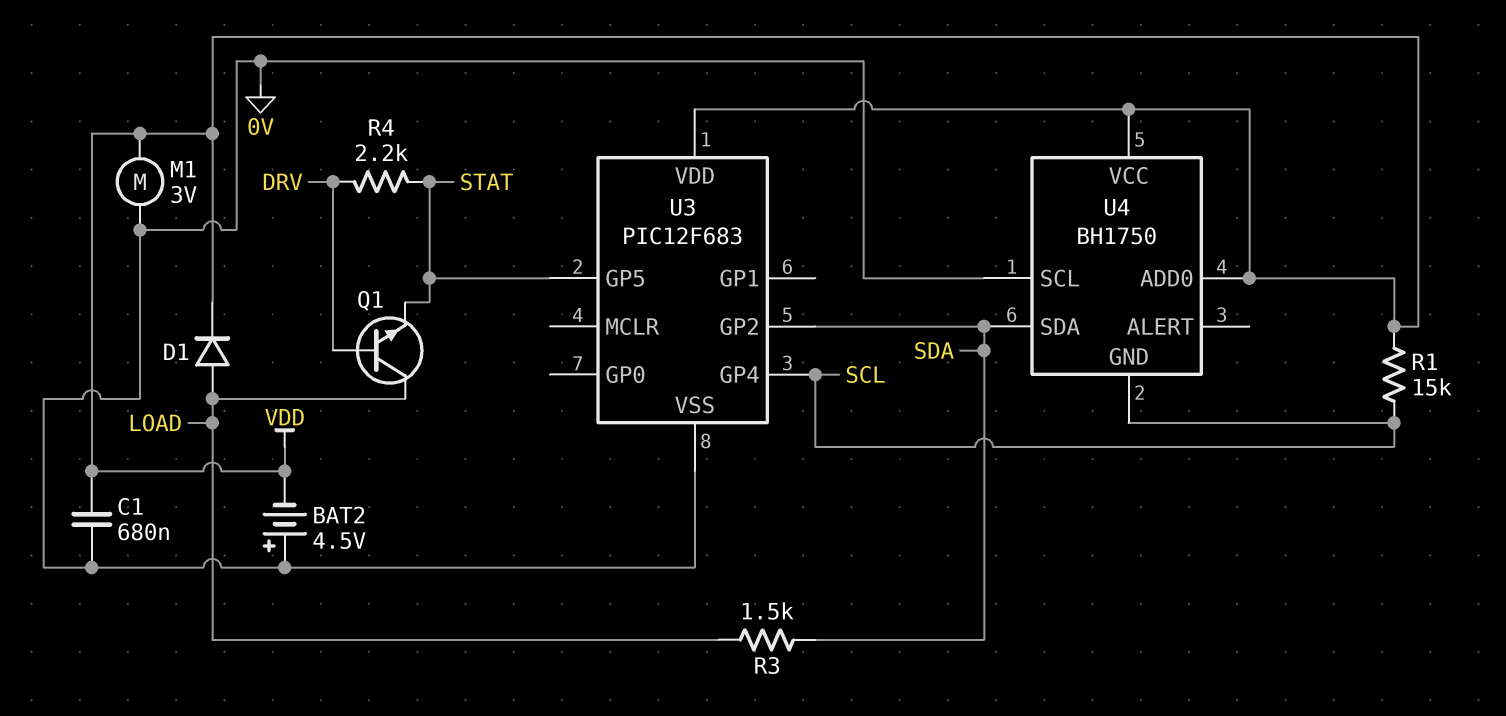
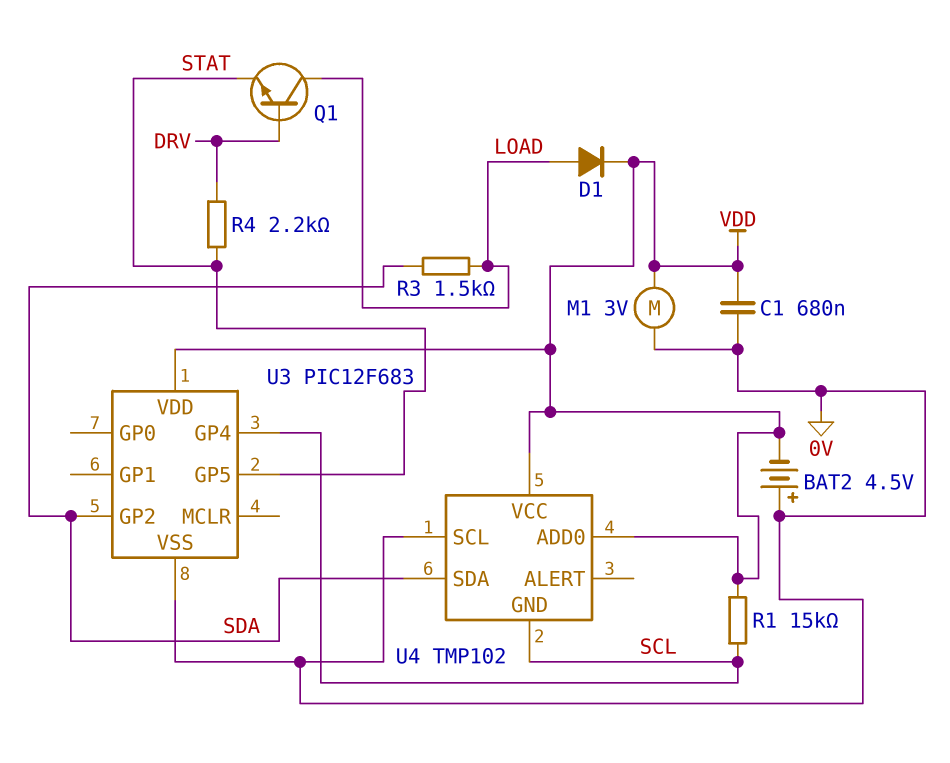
U4: BH1750 -> TMP102

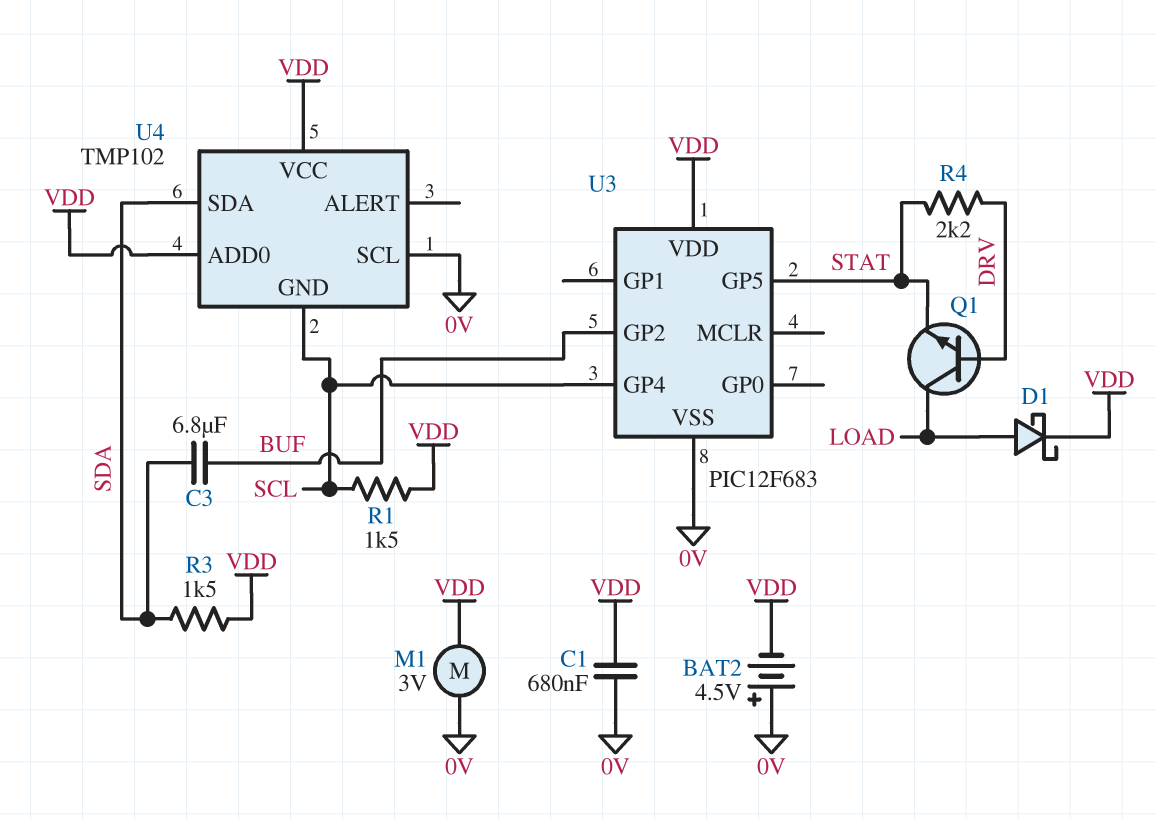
C3: none -> 6.8uF (BUF, SDA)
D1: diode (A LOAD, K VDD) -> schottky (A LOAD, K VDD)
R1: 15k (SCL, VDD) -> 1.5k (SCL, VDD)
R3: 1.5k (LOAD, SDA) -> 1.5k (SDA, VDD)
U3 pin GP2: SDA -> BUF

